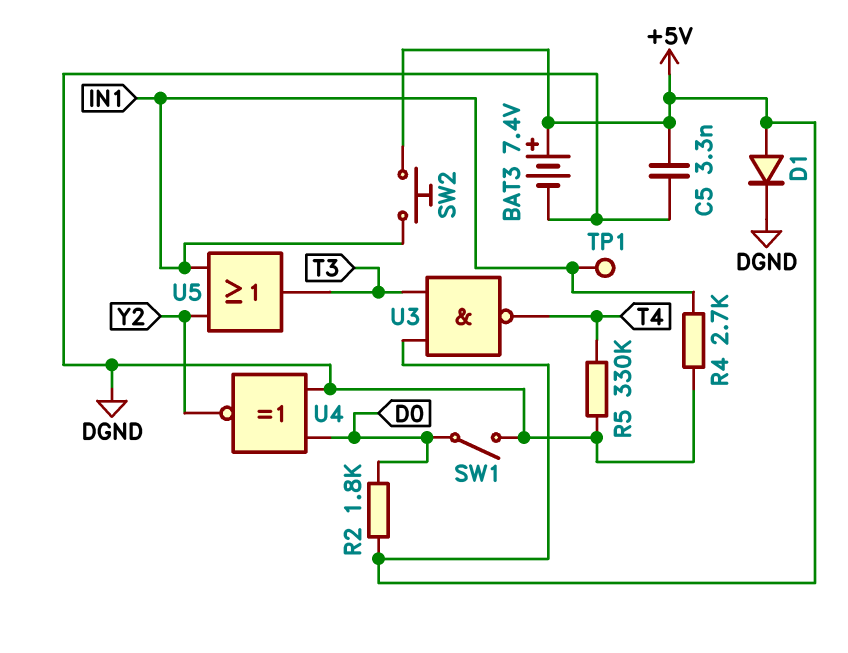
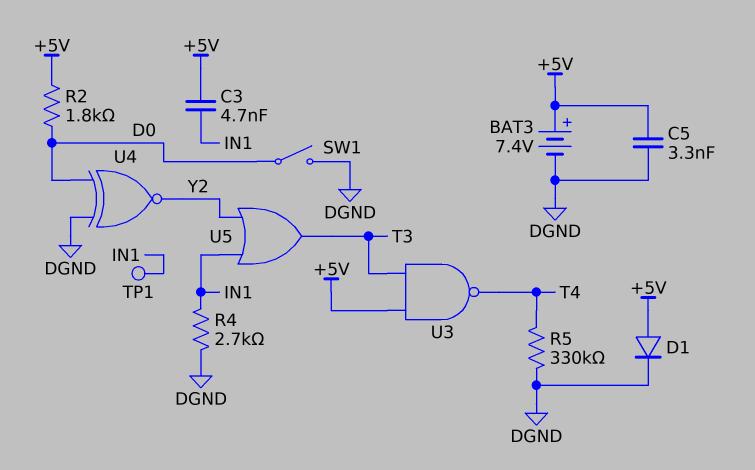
C3: none -> 4.7nF (+5V, IN1)
SW2: button (+5V, IN1) -> none

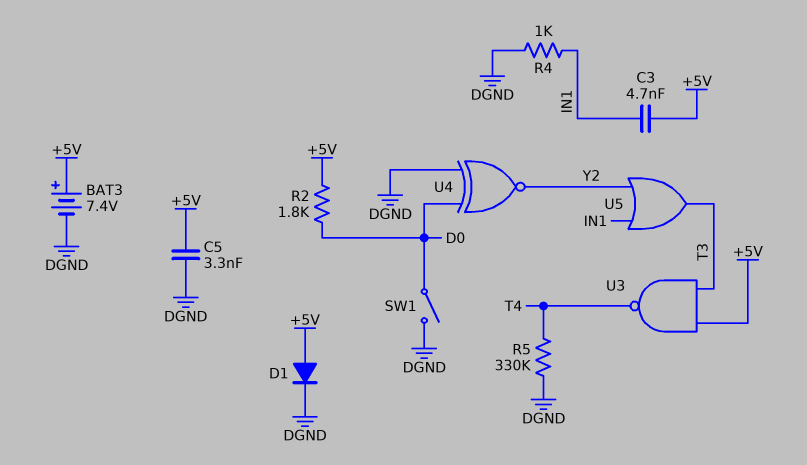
R4: 2.7k (DGND, IN1) -> 1k (DGND, IN1)
TP1: test point (IN1) -> none

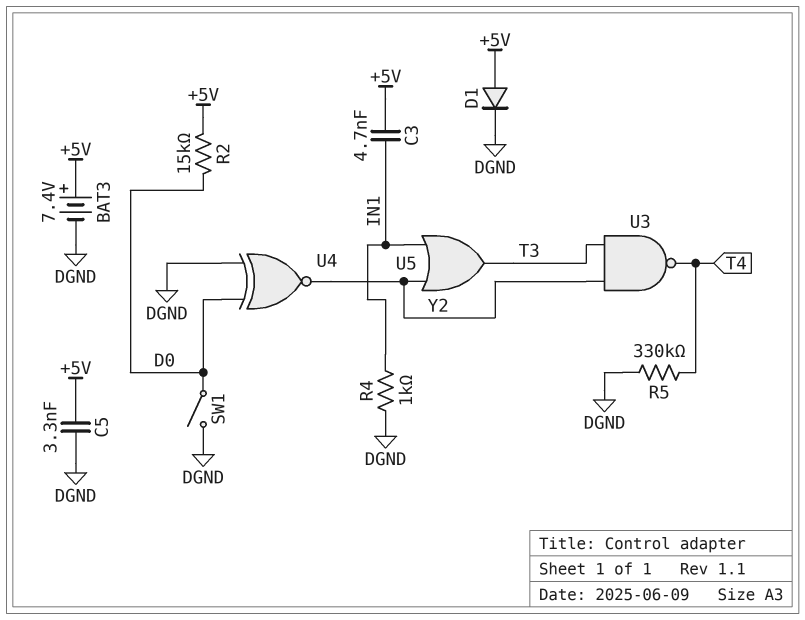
R2: 1.8k (+5V, D0) -> 15k (+5V, D0)
U3: NAND (in +5V, in T3, out T4) -> NAND (in T3, in Y2, out T4)

